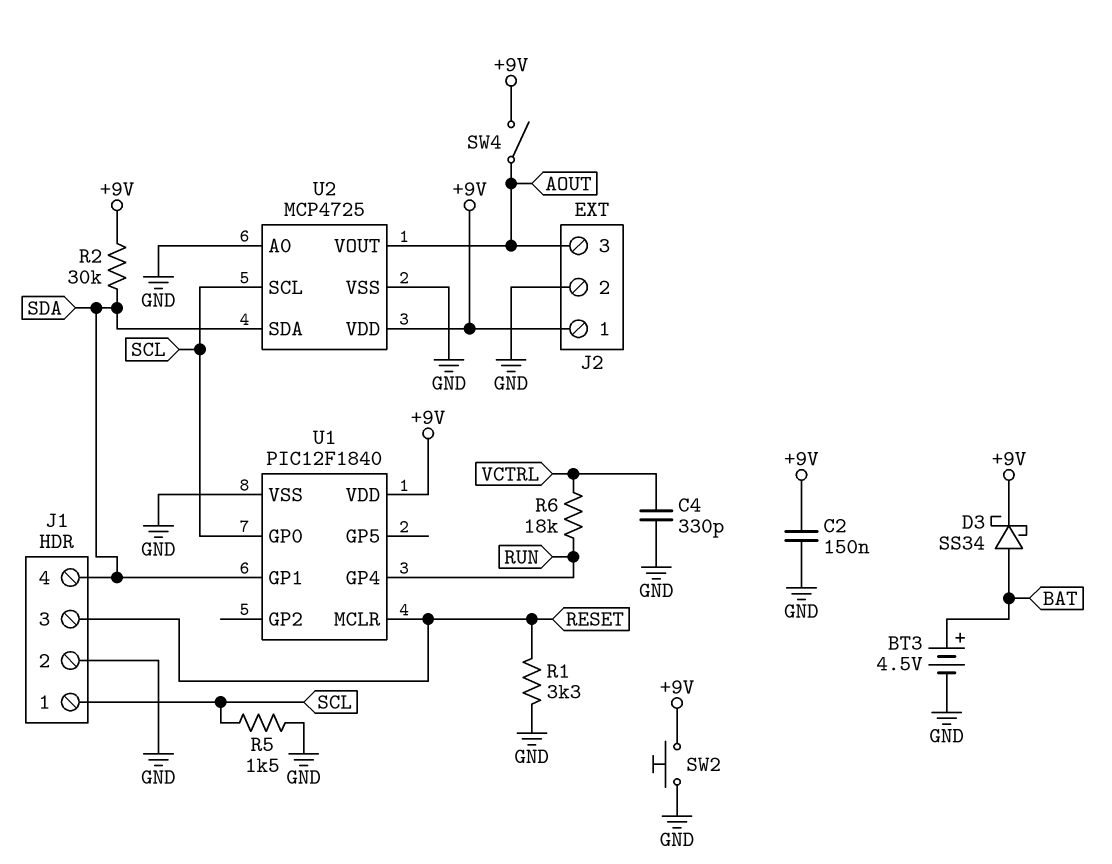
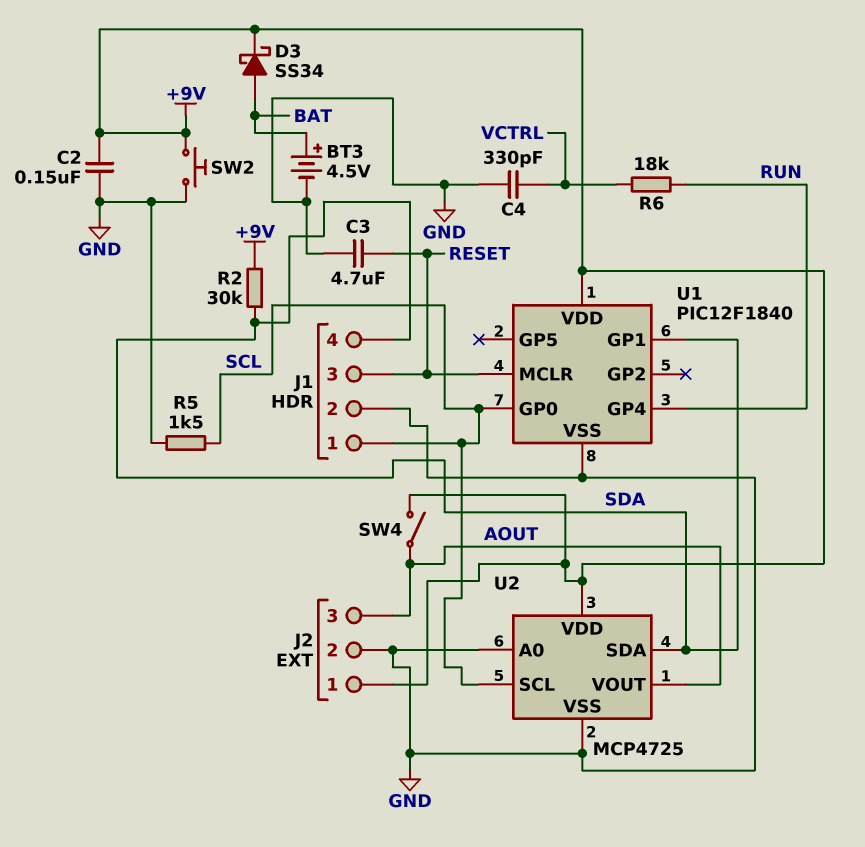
C3: none -> 4.7uF (GND, RESET)
R1: 3.3k (GND, RESET) -> none

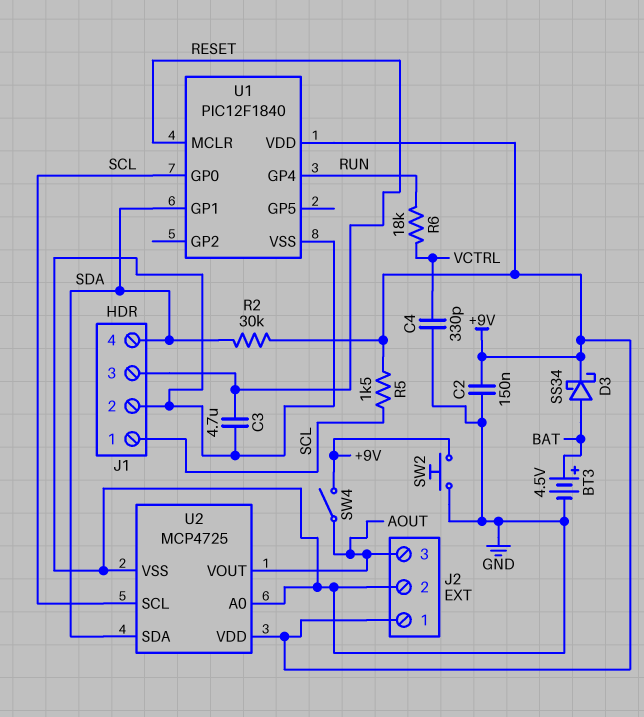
R5: 1.5k (GND, SCL) -> 1.5k (+9V, SCL)

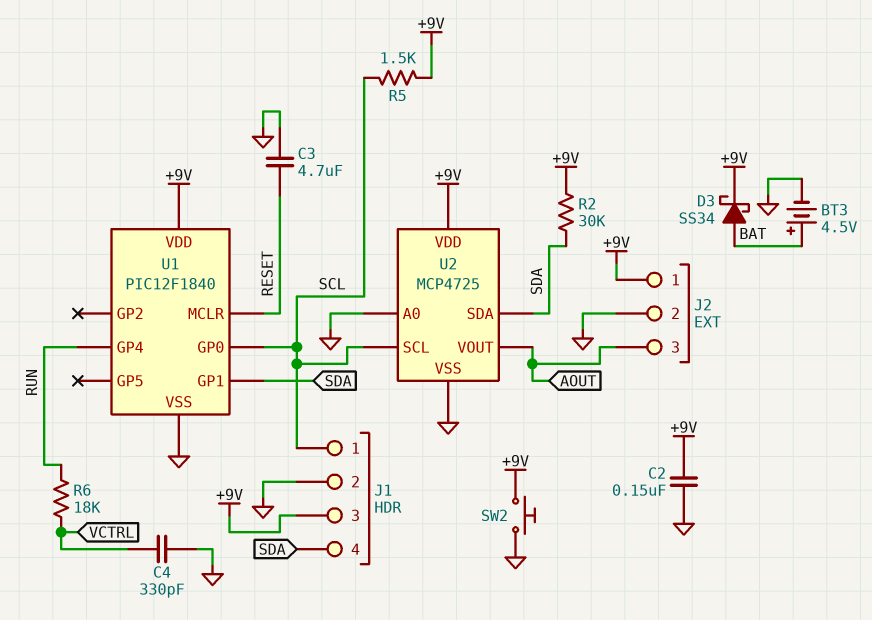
J1 pin 3: RESET -> +9V
SW4: switch (+9V, AOUT) -> none

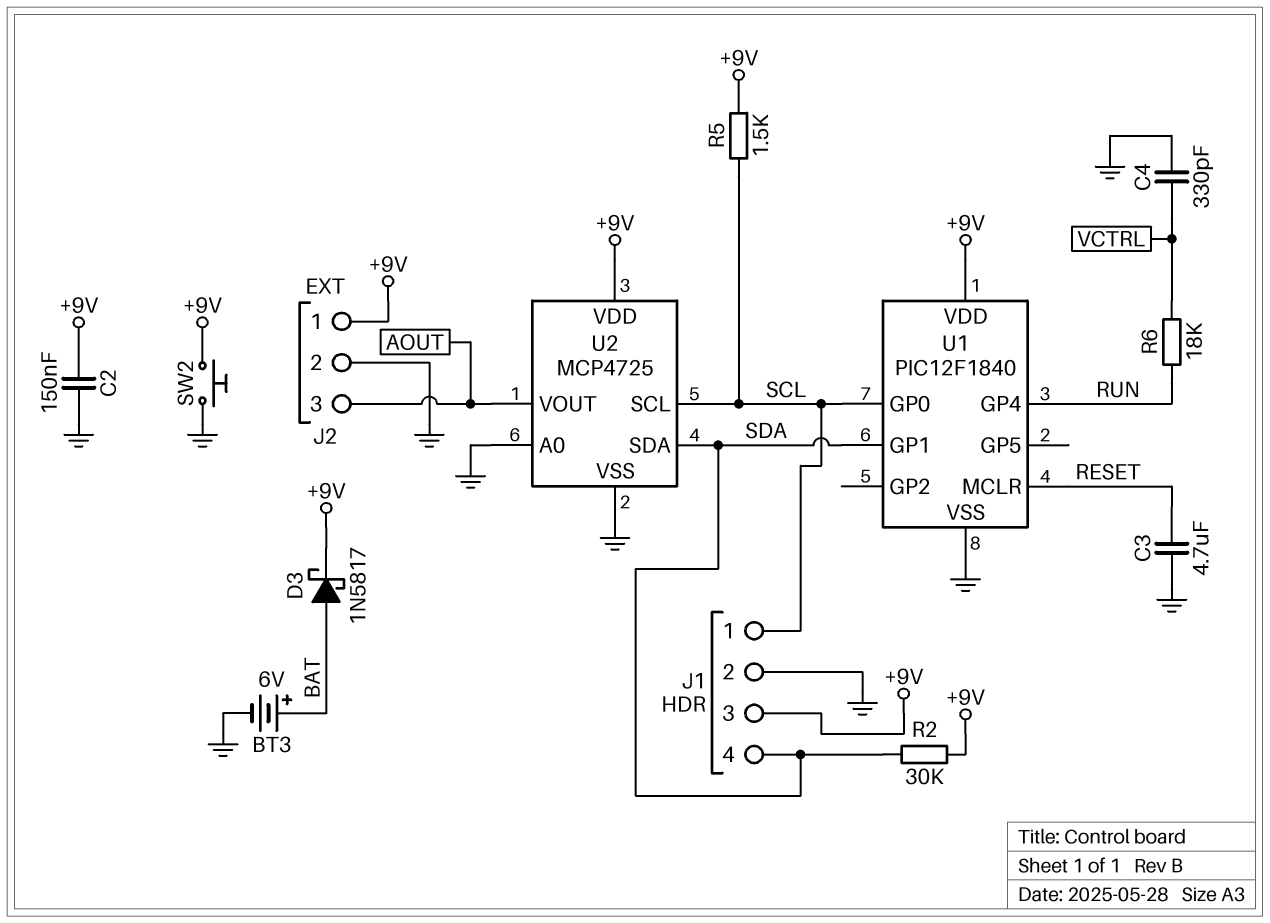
BT3: 4.5V (plus BAT, minus GND) -> 6V (plus BAT, minus GND)
D3: schottky SS34 (A BAT, K +9V) -> schottky 1N5817 (A BAT, K +9V)

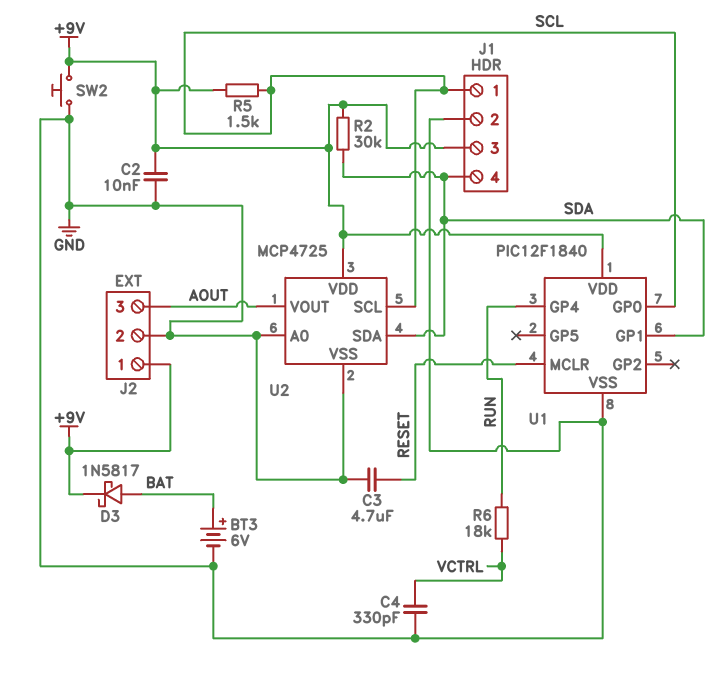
C2: 150nF (+9V, GND) -> 10nF (+9V, GND)

